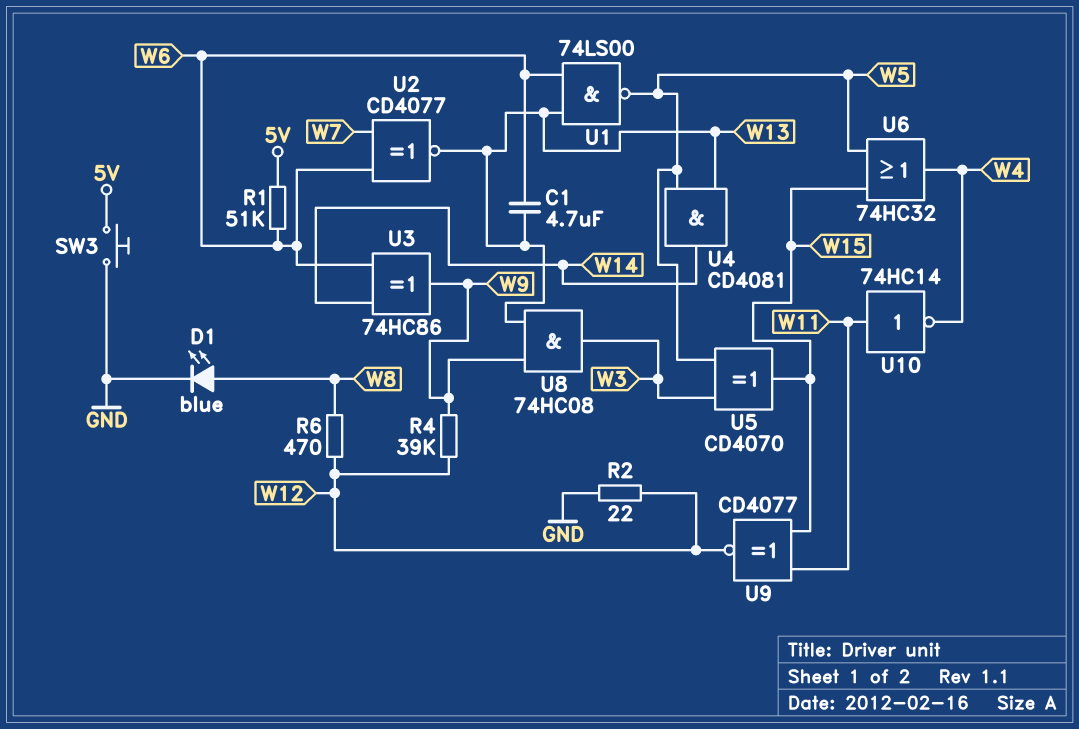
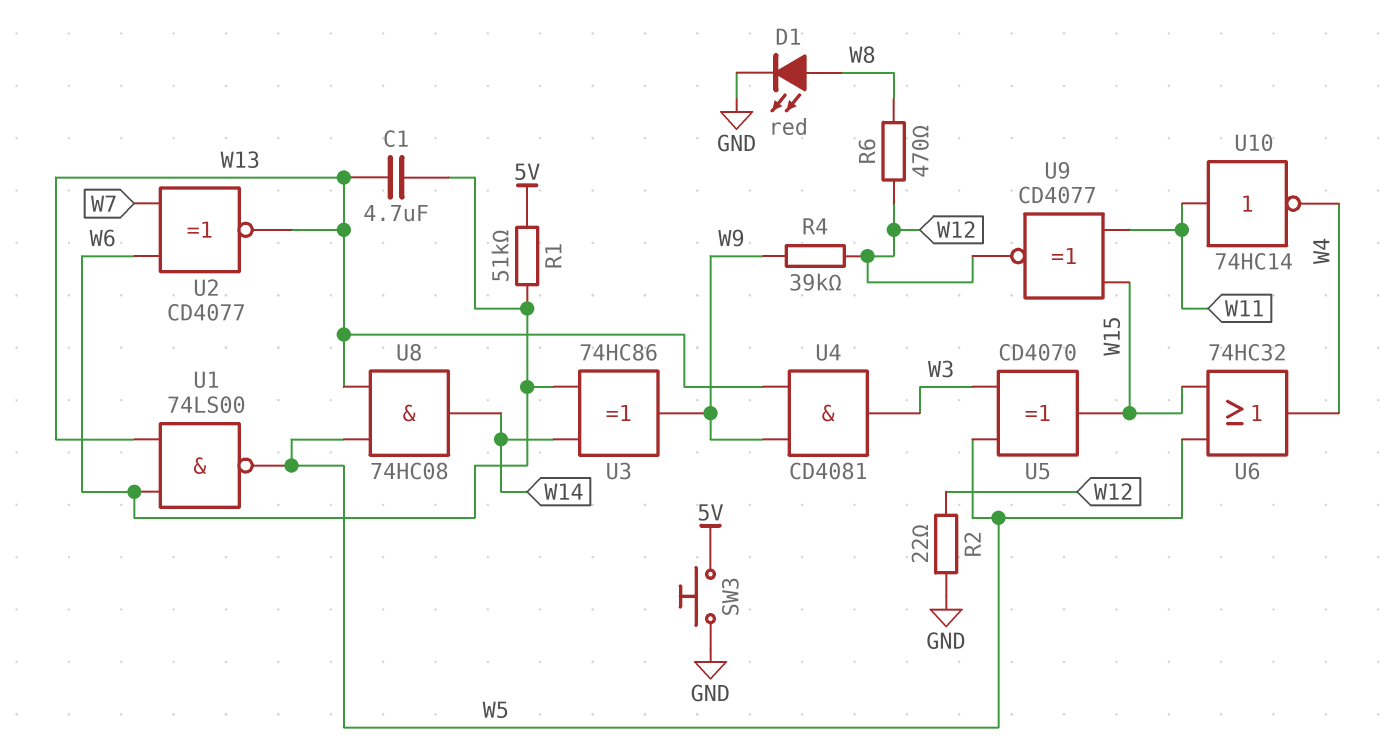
D1: LED blue (A W8, K GND) -> LED red (A W8, K GND)
U4: AND CD4081 (in W5, in W13, out W14) -> AND CD4081 (in W9, in W13, out W3)
U8: AND 74HC08 (in W9, in W13, out W3) -> AND 74HC08 (in W5, in W13, out W14)

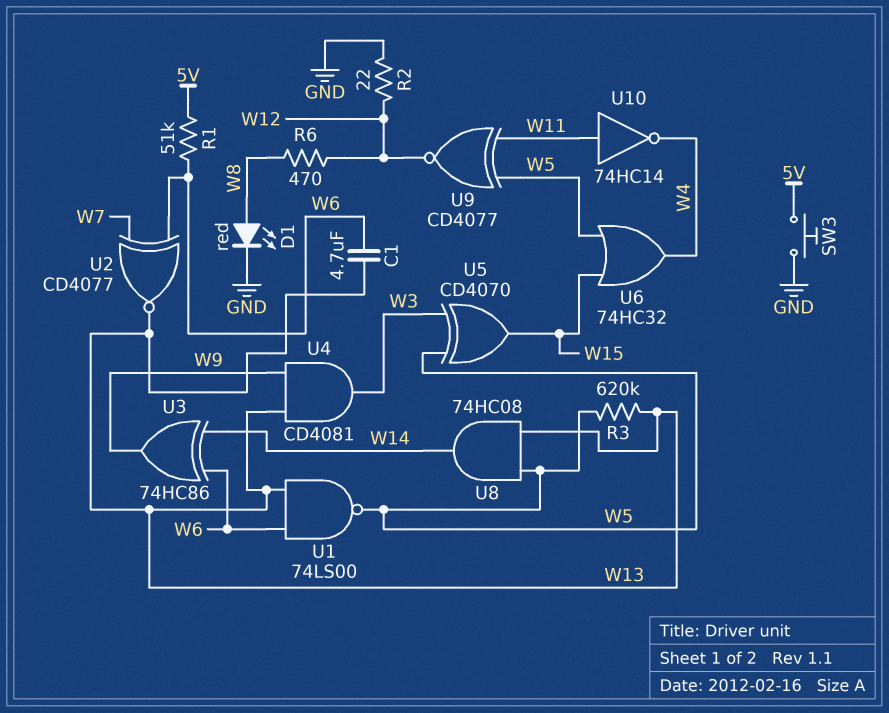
R3: none -> 620k (W5, W13)
R4: 39k (W9, W12) -> none
U9: XNOR CD4077 (in W11, in W15, out W12) -> XNOR CD4077 (in W5, in W11, out W12)

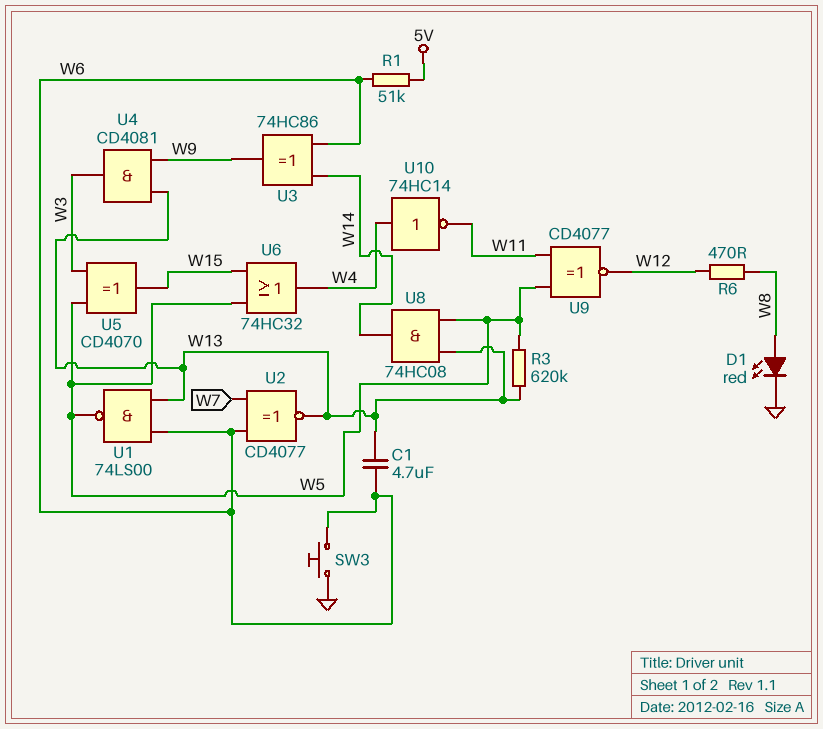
R2: 22 (GND, W12) -> none
SW3: button (5V, GND) -> button (GND, W6)
U10: NOT 74HC14 (in W11, out W4) -> NOT 74HC14 (in W4, out W11)

